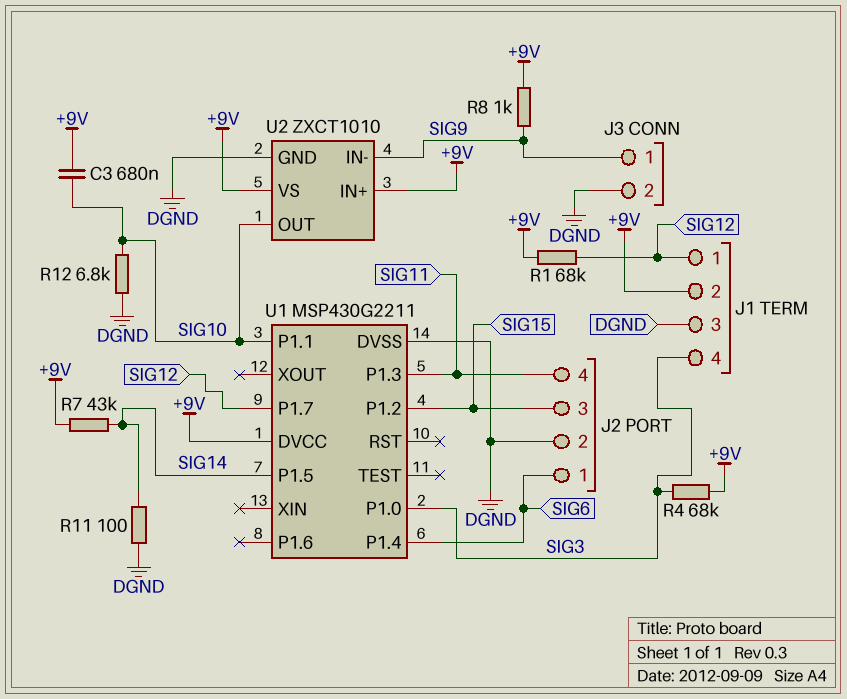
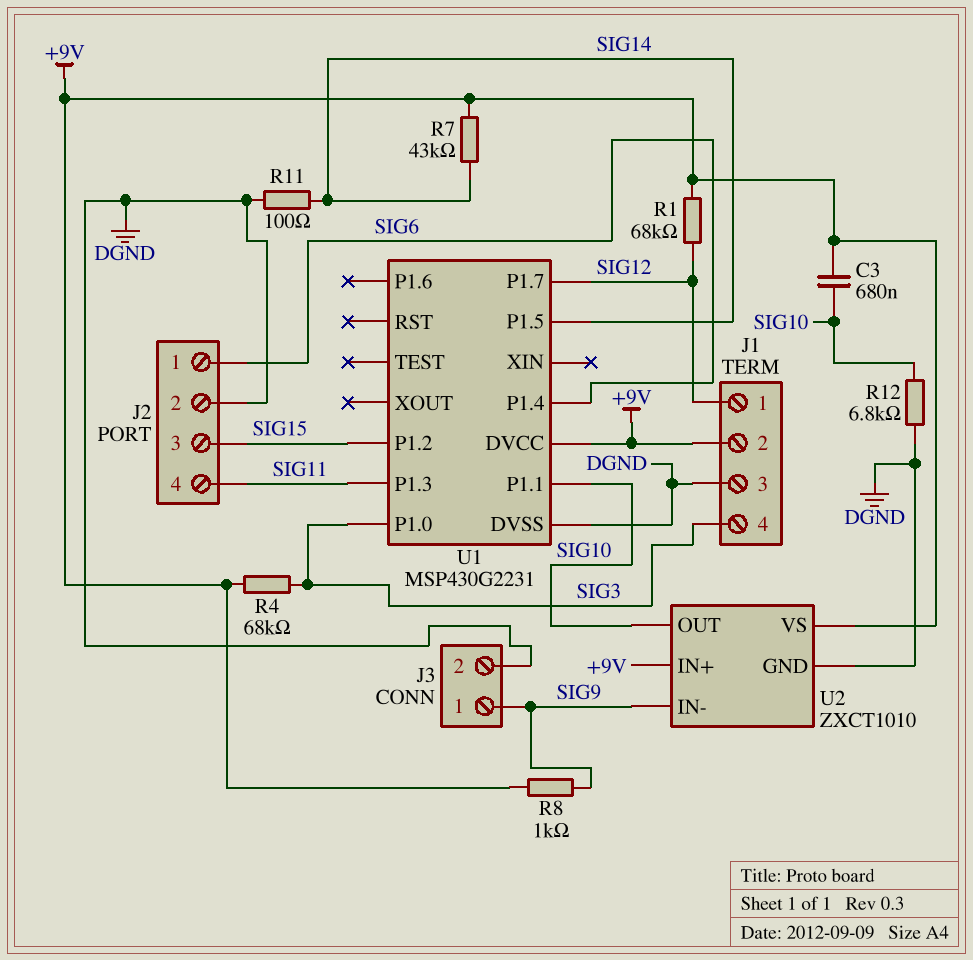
U1: MSP430G2211 -> MSP430G2231

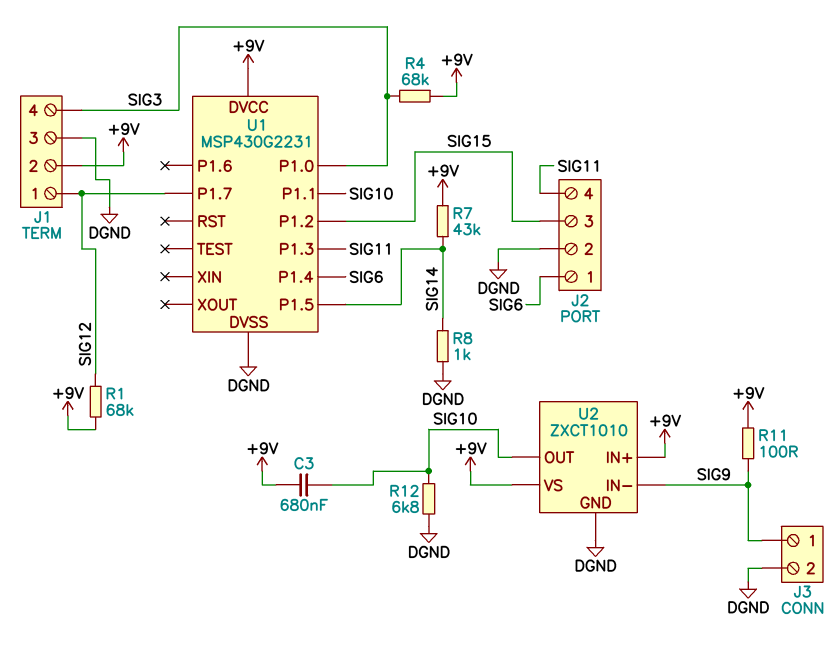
R8: 1k (+9V, SIG9) -> 1k (DGND, SIG14)
R11: 100 (DGND, SIG14) -> 100 (+9V, SIG9)

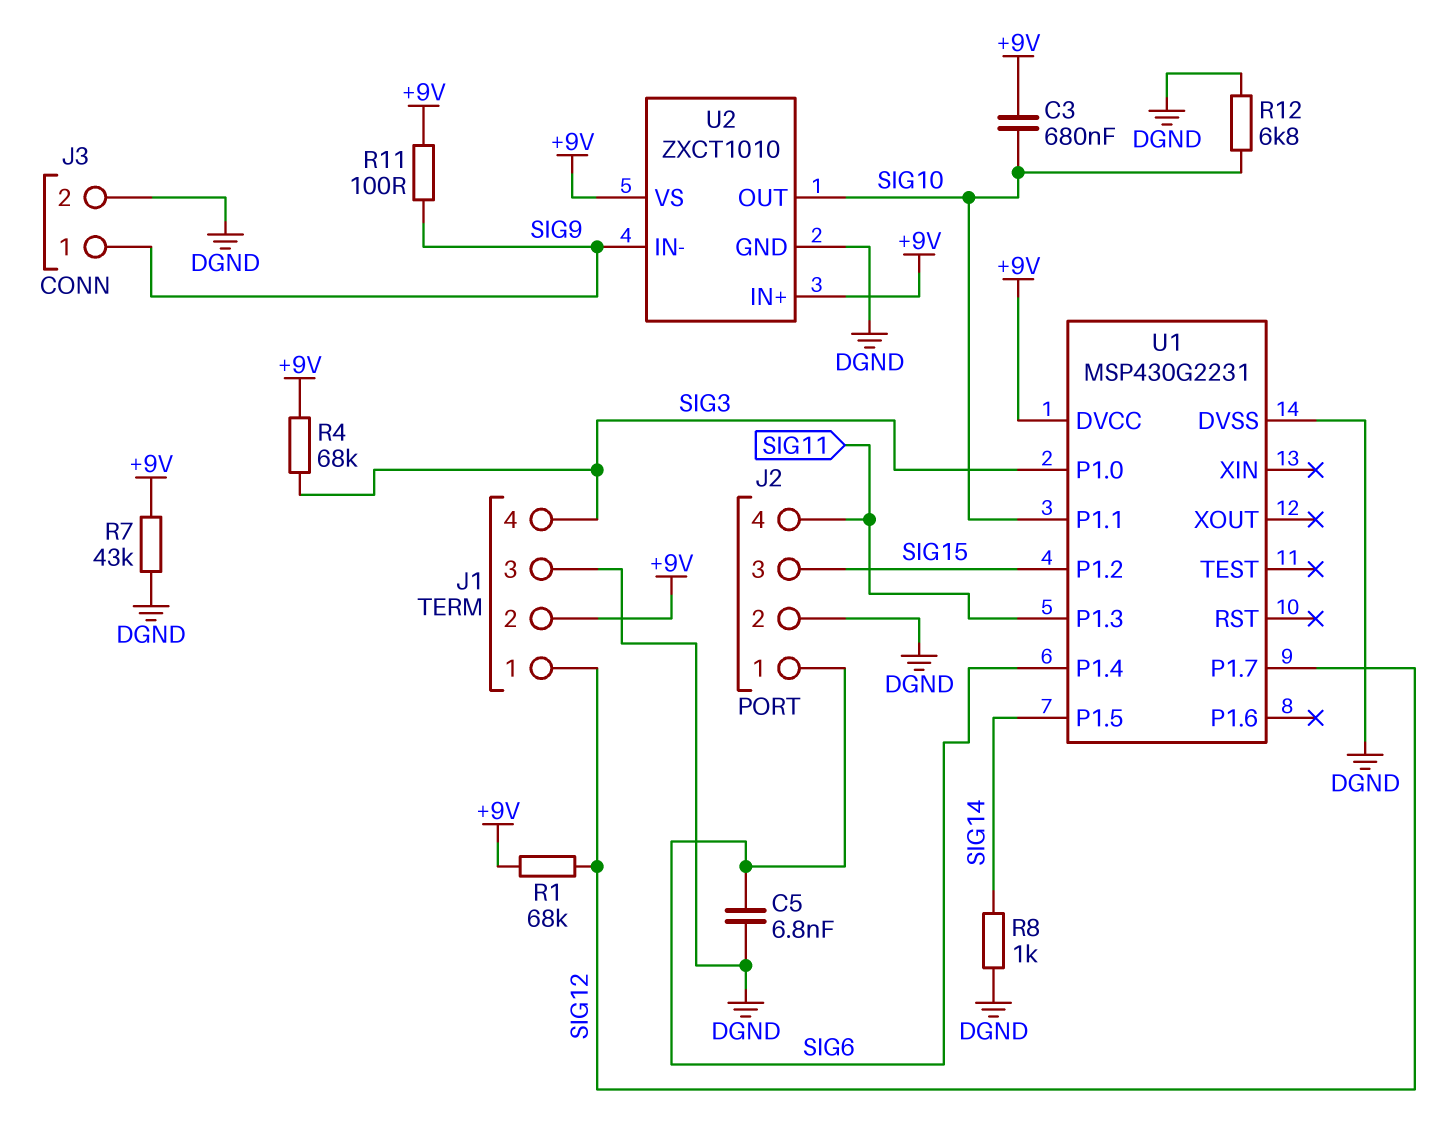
C5: none -> 6.8nF (DGND, SIG6)
R7: 43k (+9V, SIG14) -> 43k (+9V, DGND)

